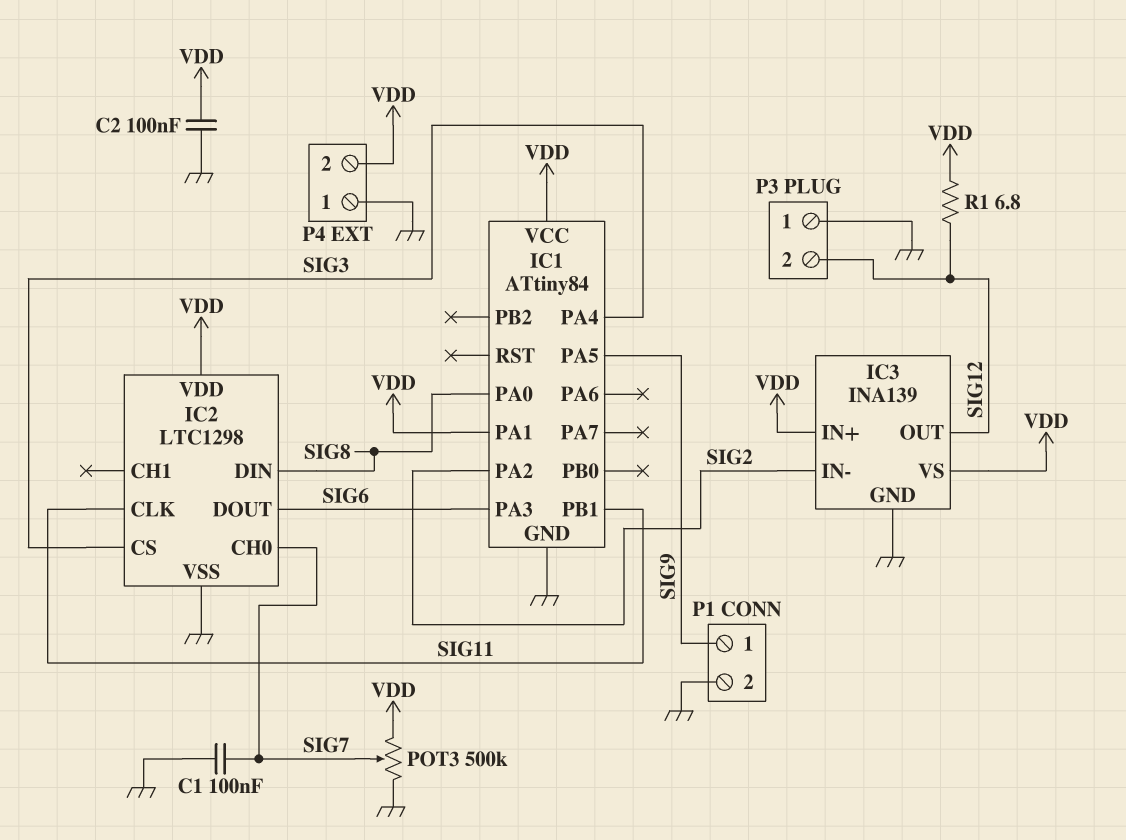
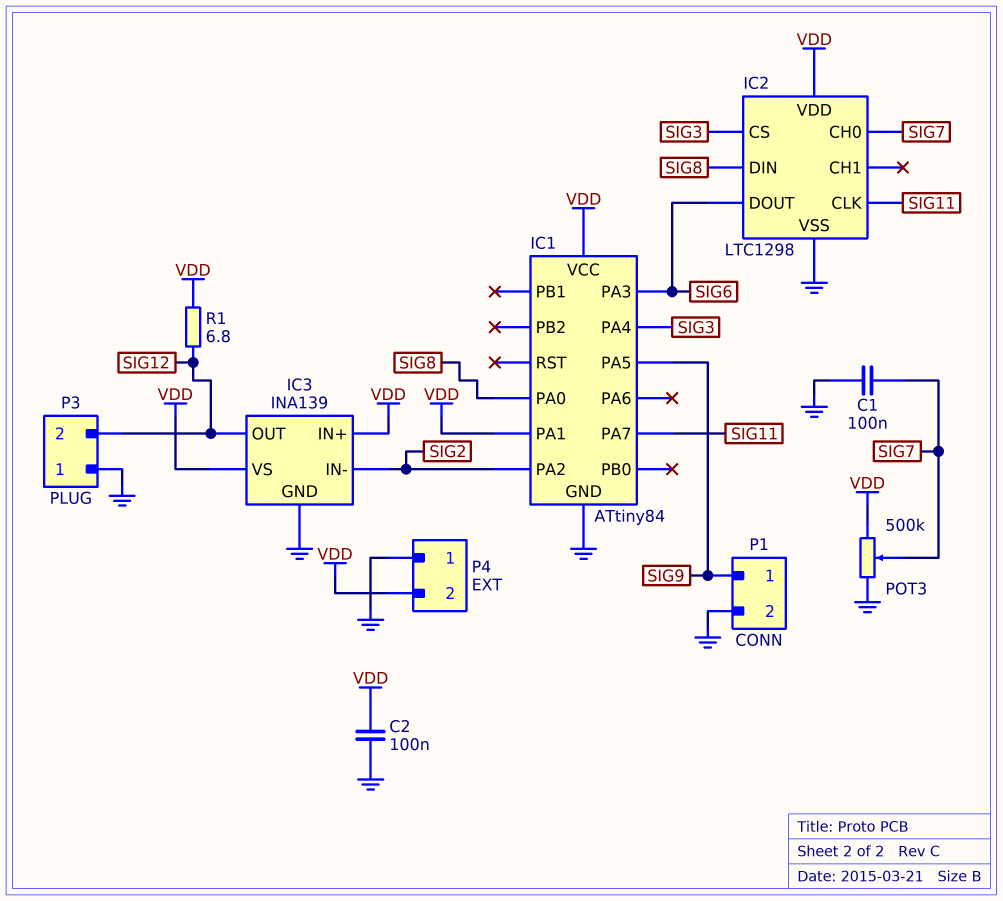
IC1 pin PA7: none -> SIG11
IC1 pin PB1: SIG11 -> none

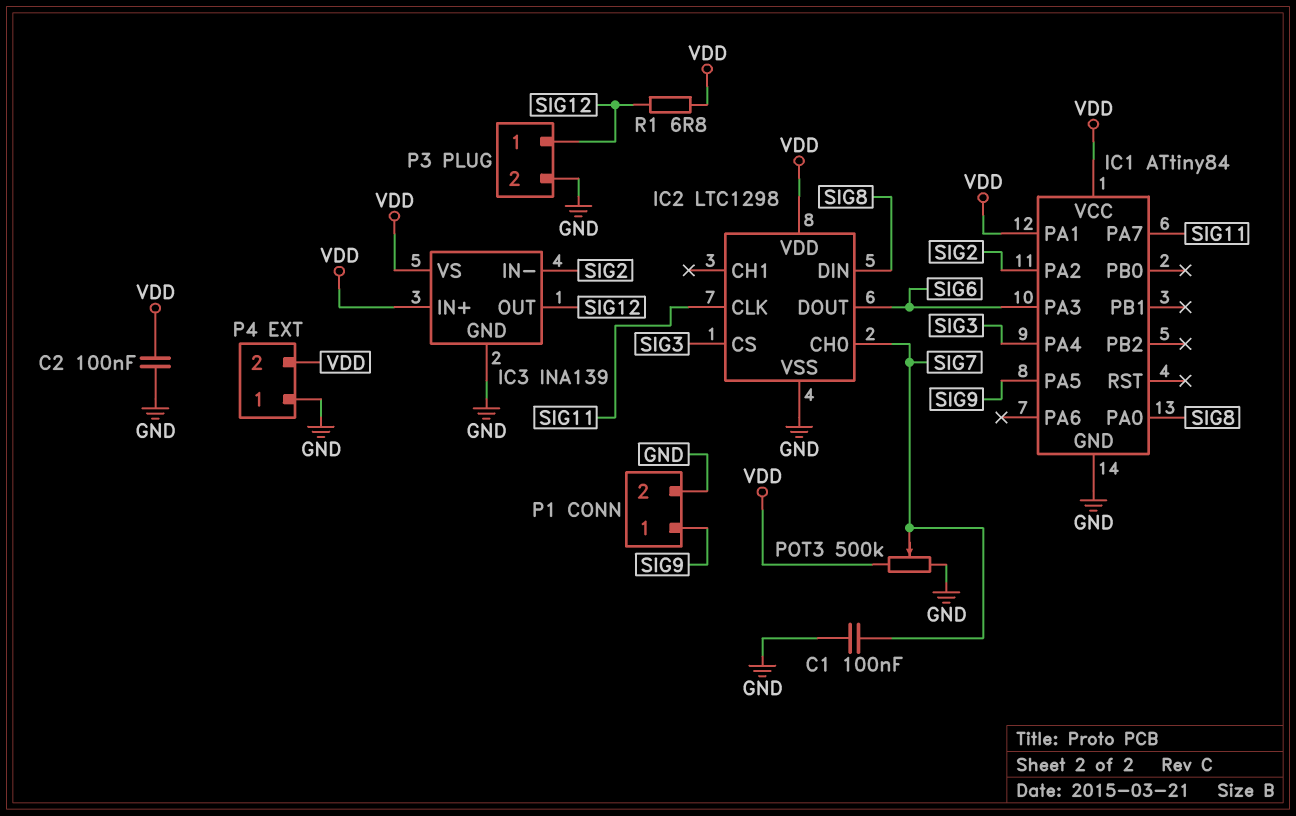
P3 pin 1: GND -> SIG12
P3 pin 2: SIG12 -> GND

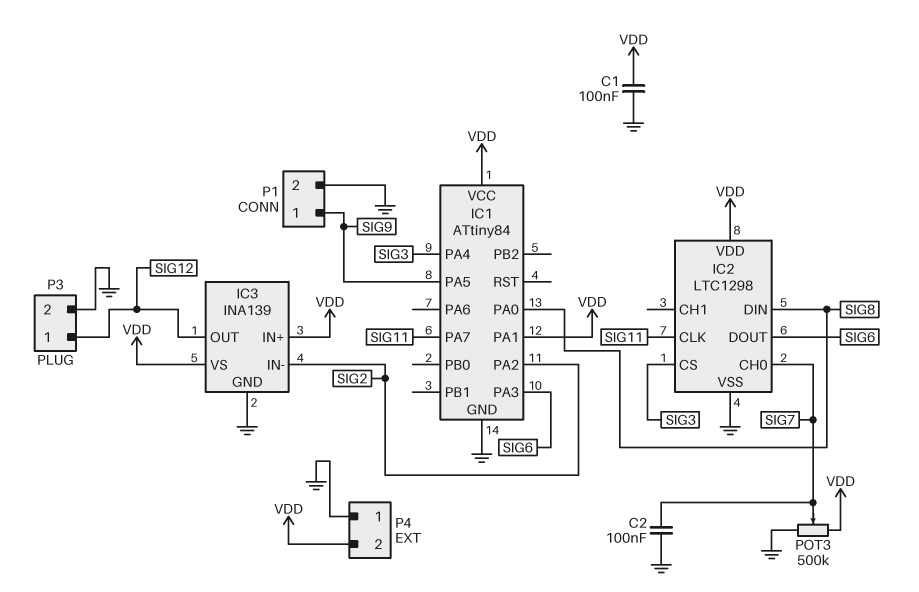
C1: 100nF (GND, SIG7) -> 100nF (GND, VDD)
C2: 100nF (GND, VDD) -> 100nF (GND, SIG7)
R1: 6.8 (SIG12, VDD) -> none

